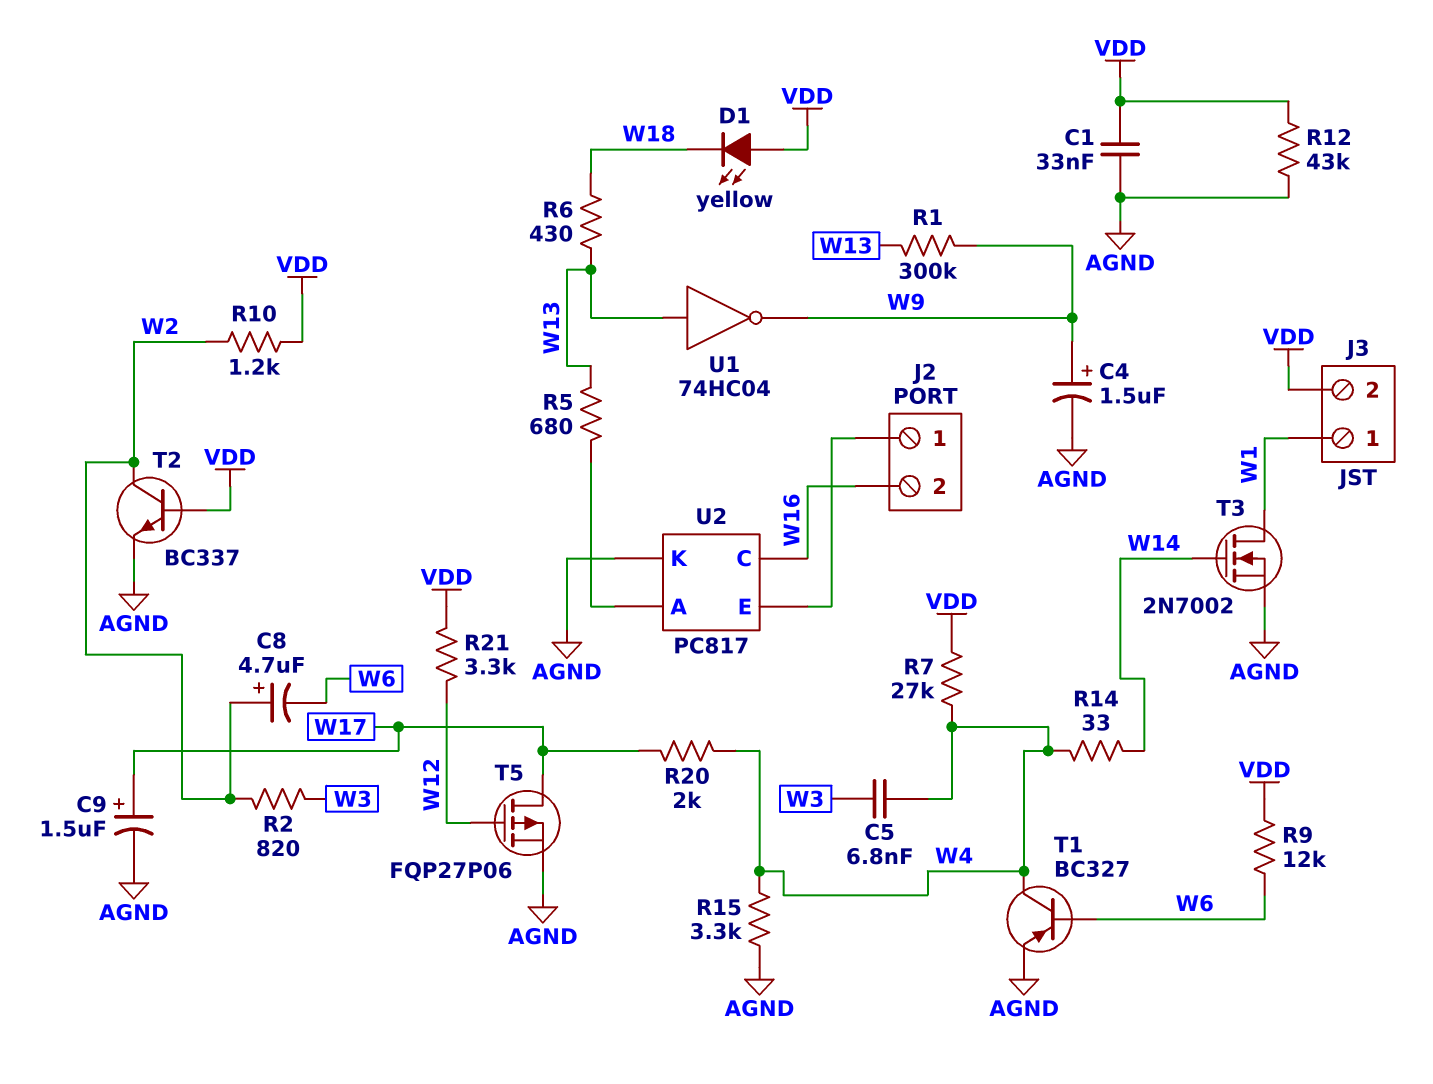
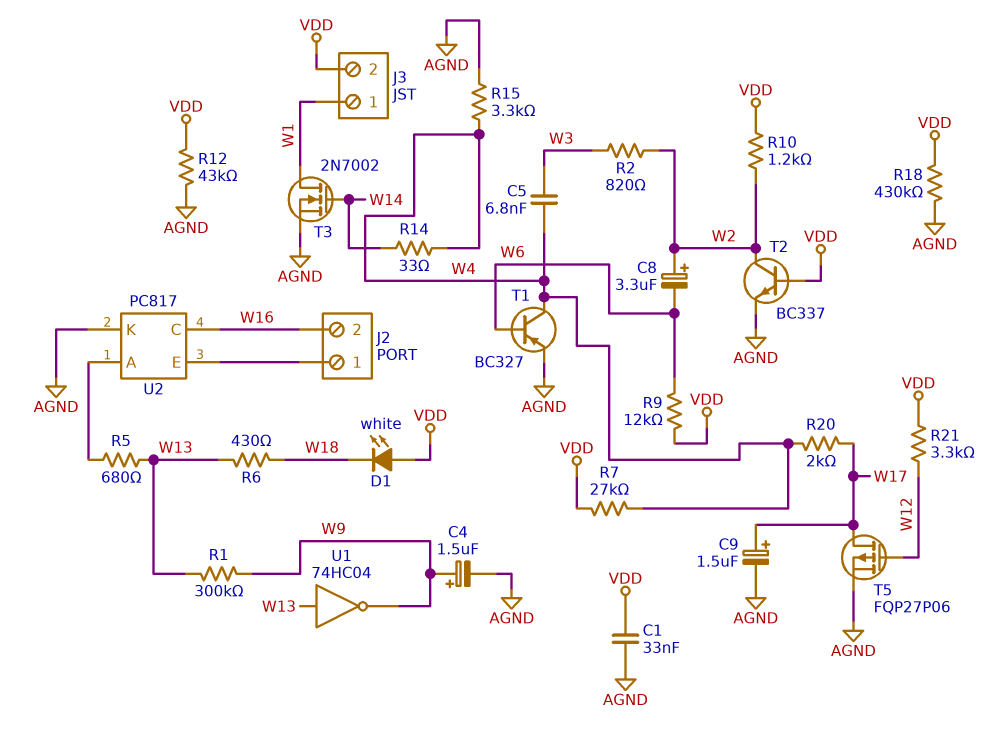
C8: 4.7uF (plus W2, minus W6) -> 3.3uF (plus W2, minus W6)
D1: LED yellow (A VDD, K W18) -> LED white (A VDD, K W18)
R18: none -> 430k (AGND, VDD)

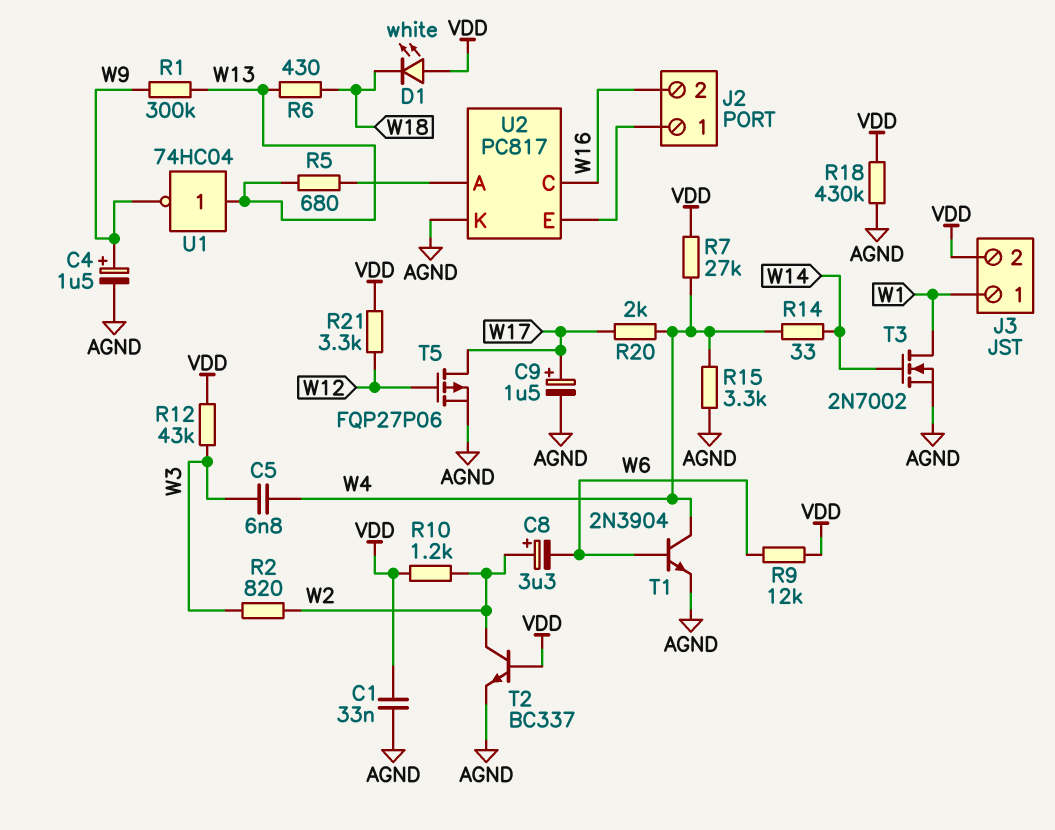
R12: 43k (AGND, VDD) -> 43k (VDD, W3)
T1: PNP BC327 (B W6, C W4, E AGND) -> NPN 2N3904 (B W6, C W4, E AGND)

